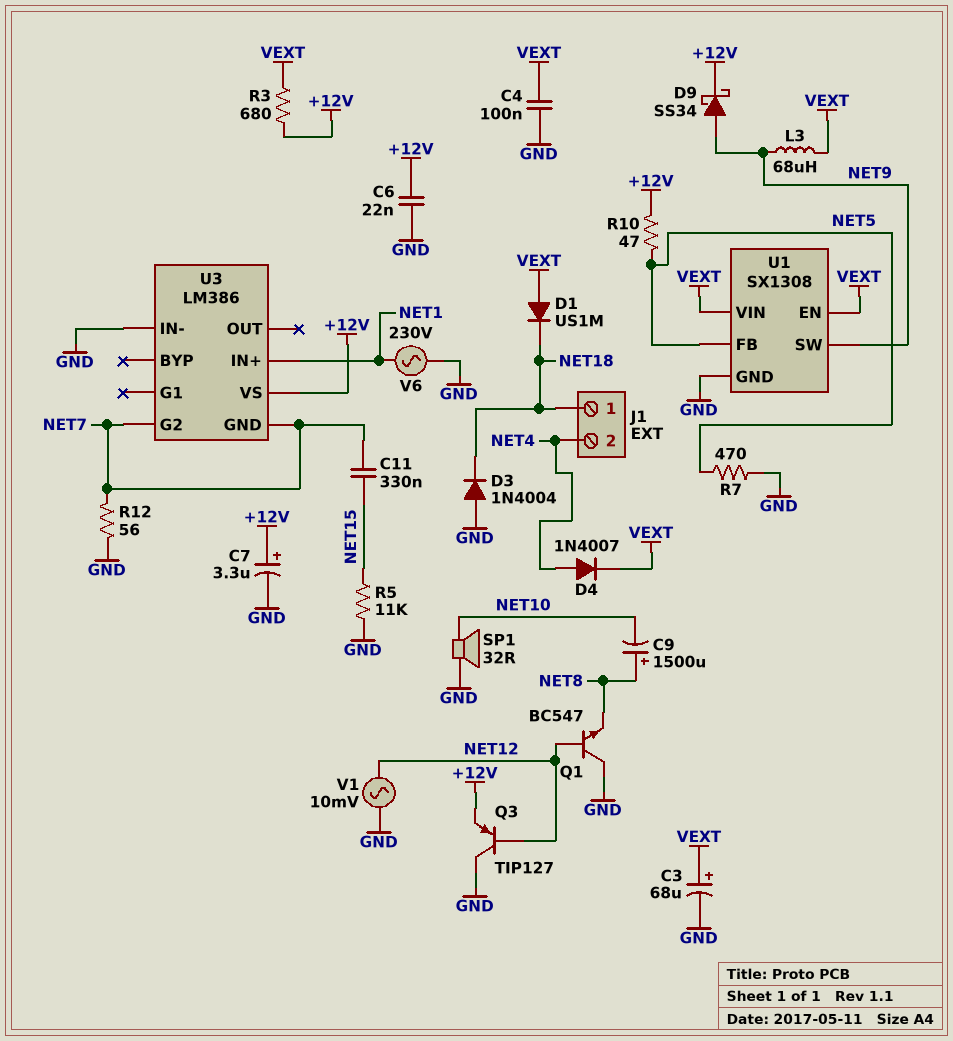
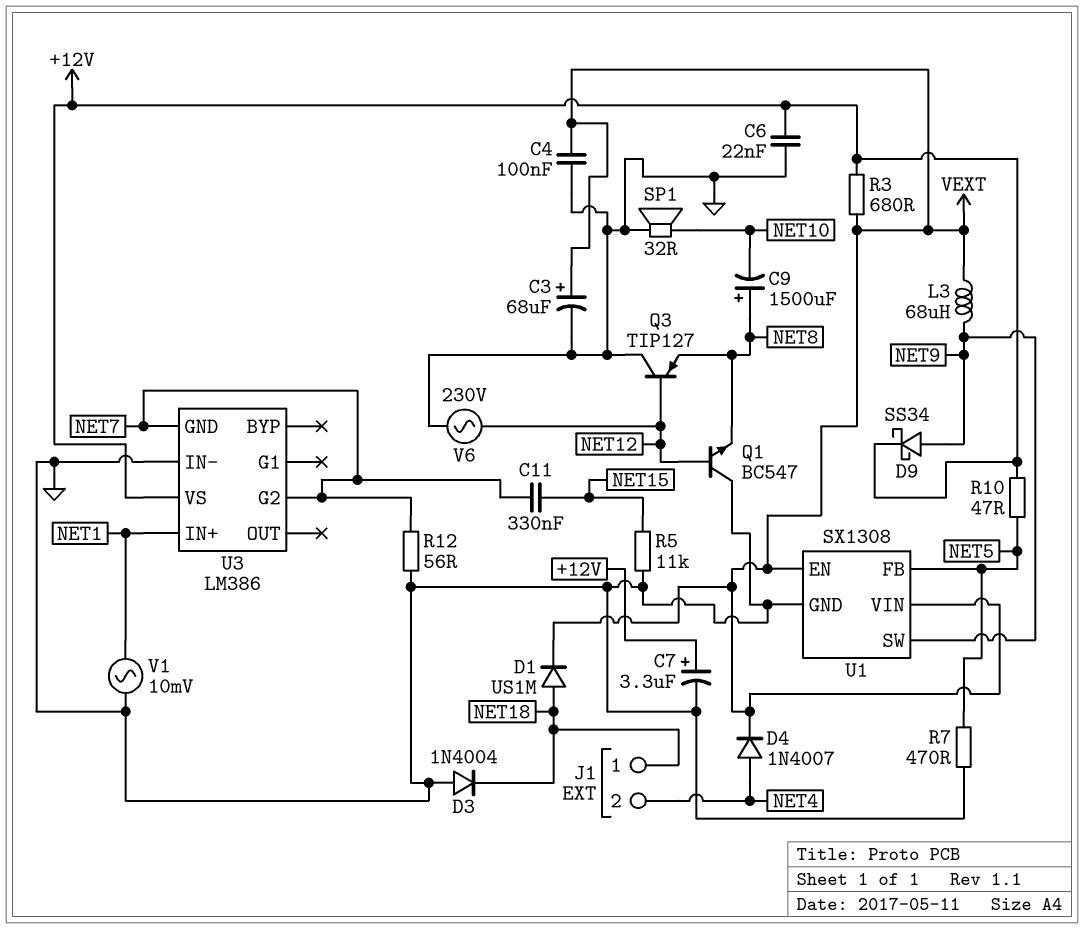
D1: diode US1M (A VEXT, K NET18) -> diode US1M (A NET18, K VEXT)
Q3: PNP TIP127 (B NET12, C GND, E +12V) -> PNP TIP127 (B NET12, C GND, E NET8)
V1: AC 10mV (GND, NET12) -> AC 10mV (GND, NET1)
V6: AC 230V (GND, NET1) -> AC 230V (GND, NET12)

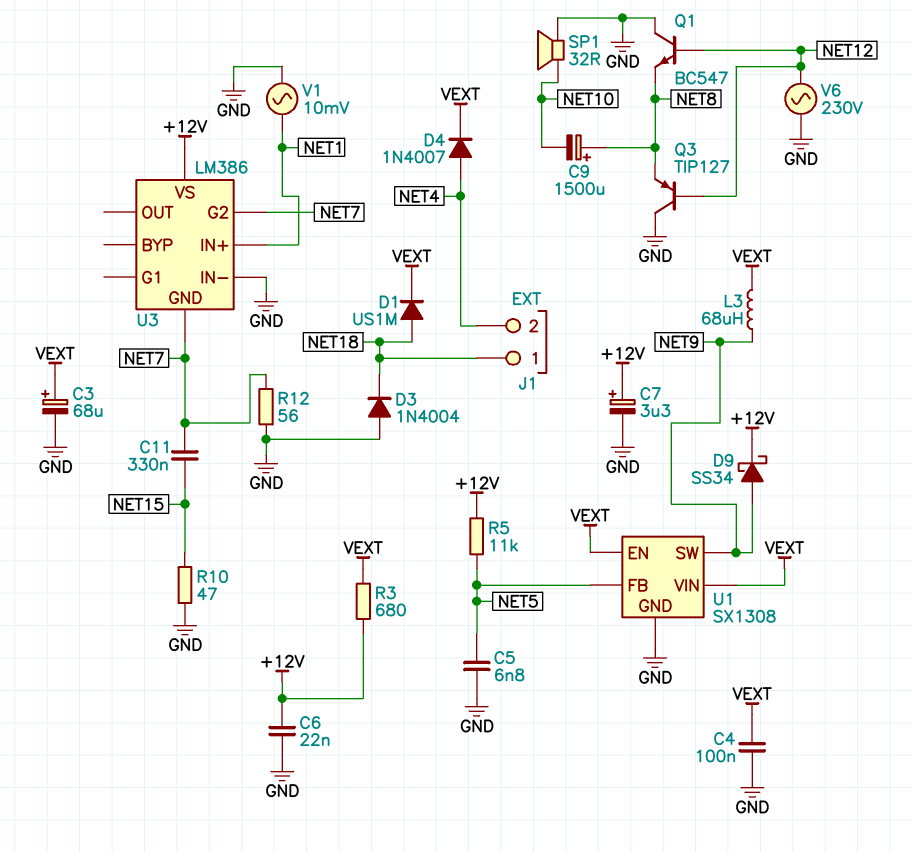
C5: none -> 6.8nF (GND, NET5)
R5: 11k (GND, NET15) -> 11k (+12V, NET5)
R7: 470 (GND, NET5) -> none
R10: 47 (+12V, NET5) -> 47 (GND, NET15)

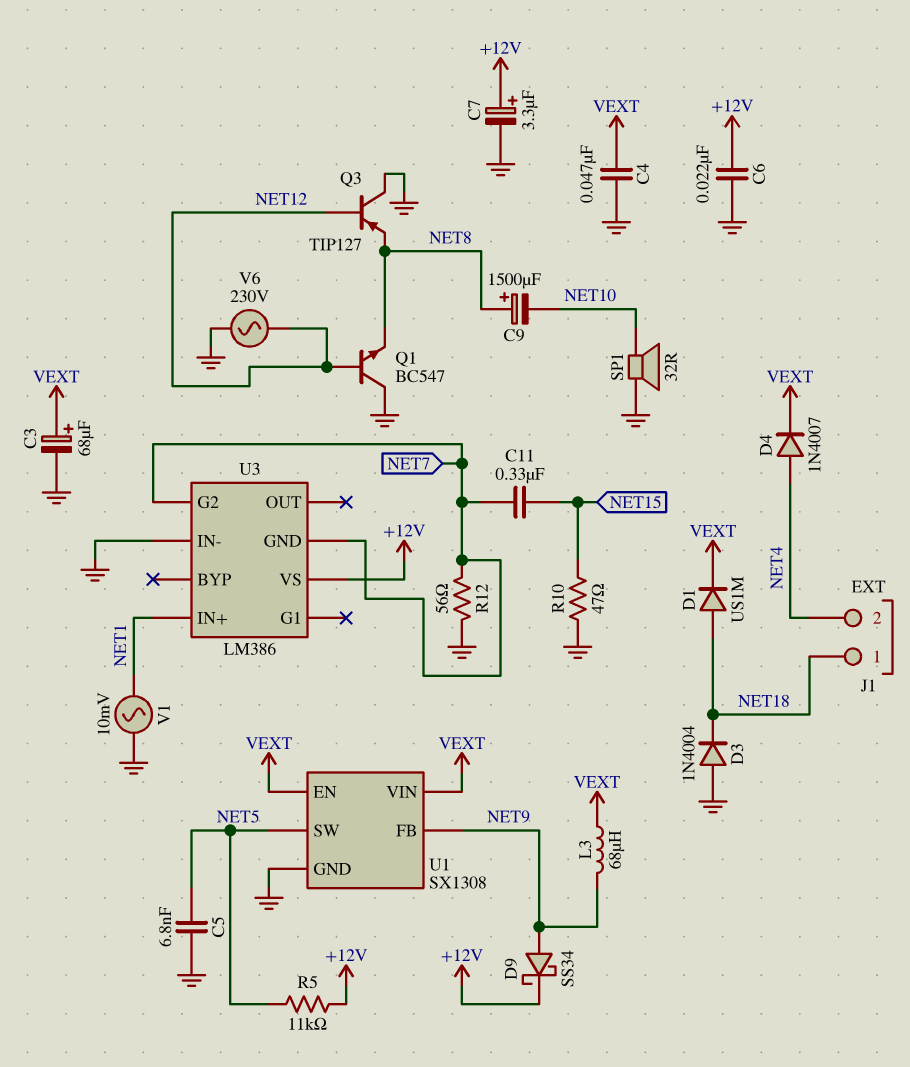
C4: 100nF (GND, VEXT) -> 47nF (GND, VEXT)
R3: 680 (+12V, VEXT) -> none
U1 pin FB: NET5 -> NET9
U1 pin SW: NET9 -> NET5

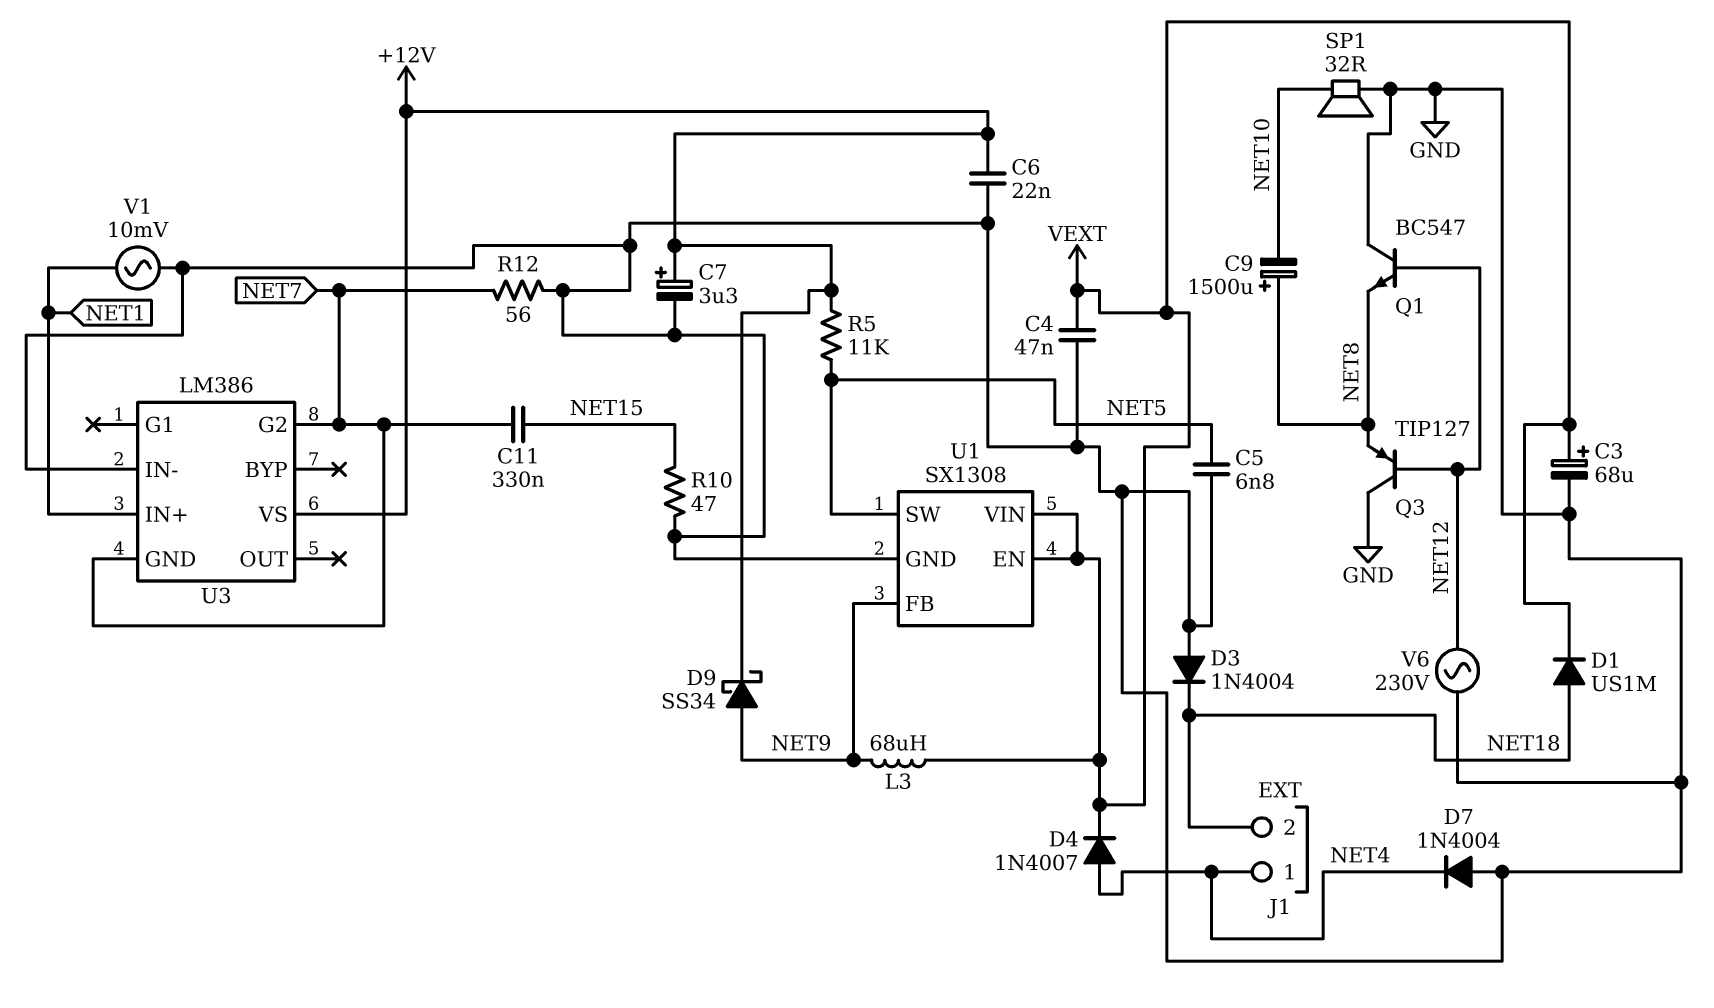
D7: none -> diode 1N4004 (A GND, K NET4)
J1 pin 1: NET18 -> NET4
J1 pin 2: NET4 -> NET18

